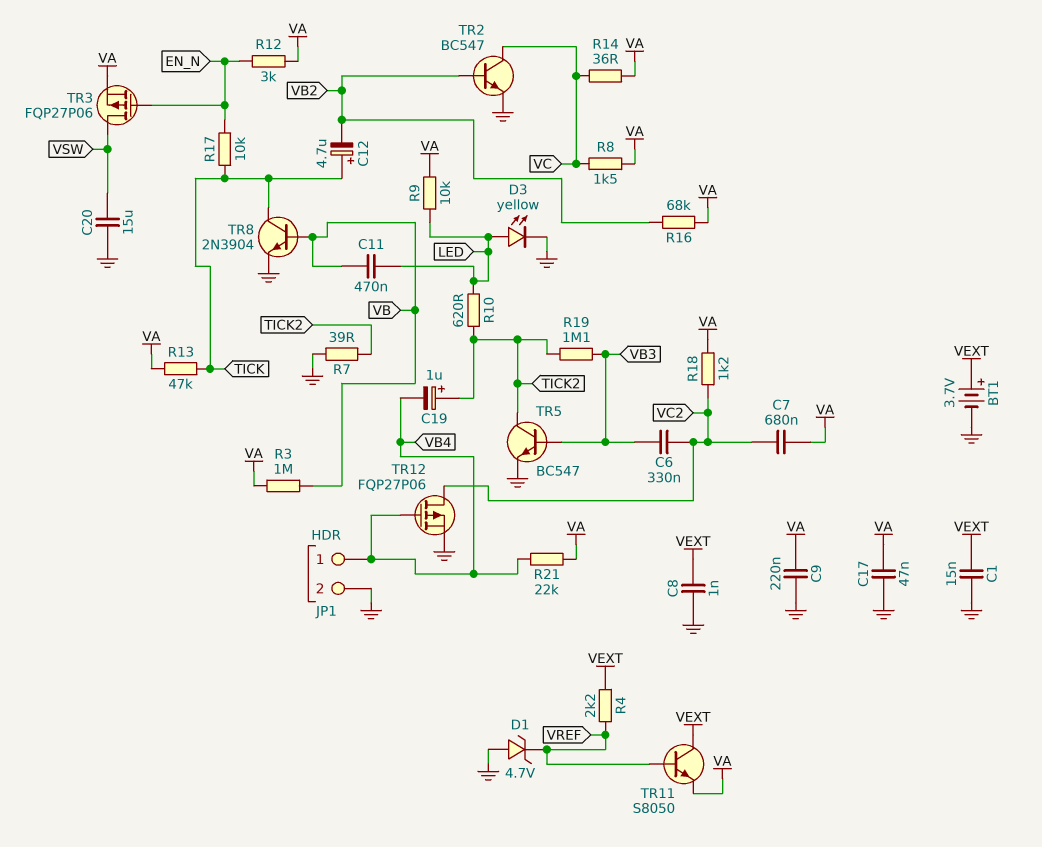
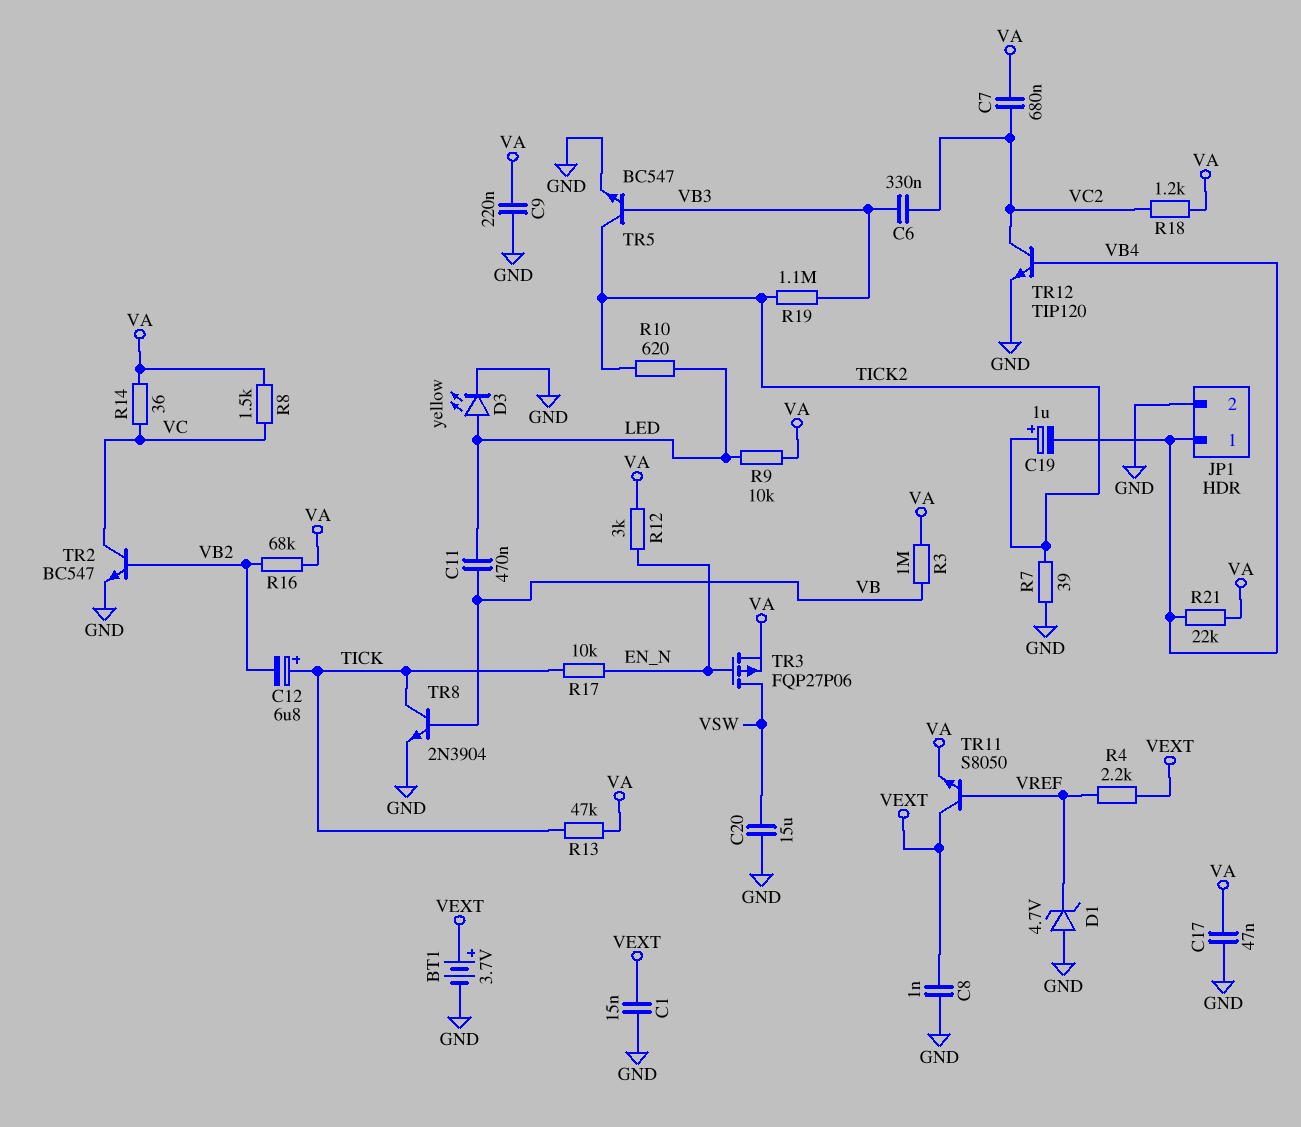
C12: 4.7uF (plus TICK, minus VB2) -> 6.8uF (plus TICK, minus VB2)
TR12: PMOS FQP27P06 (G VB4, D VC2, S GND) -> NPN TIP120 (B VB4, C VC2, E GND)

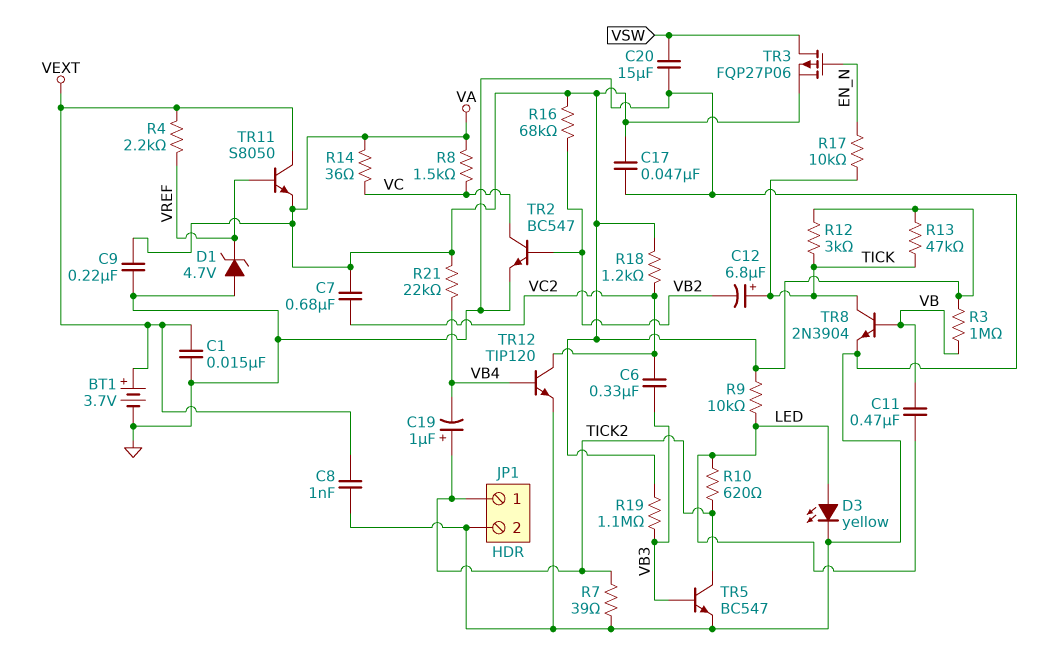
JP1 pin 1: VB4 -> TICK2
R12: 3k (EN_N, VA) -> 3k (TICK, VA)
R19: 1.1M (TICK2, VB3) -> 1.1M (VA, VB3)

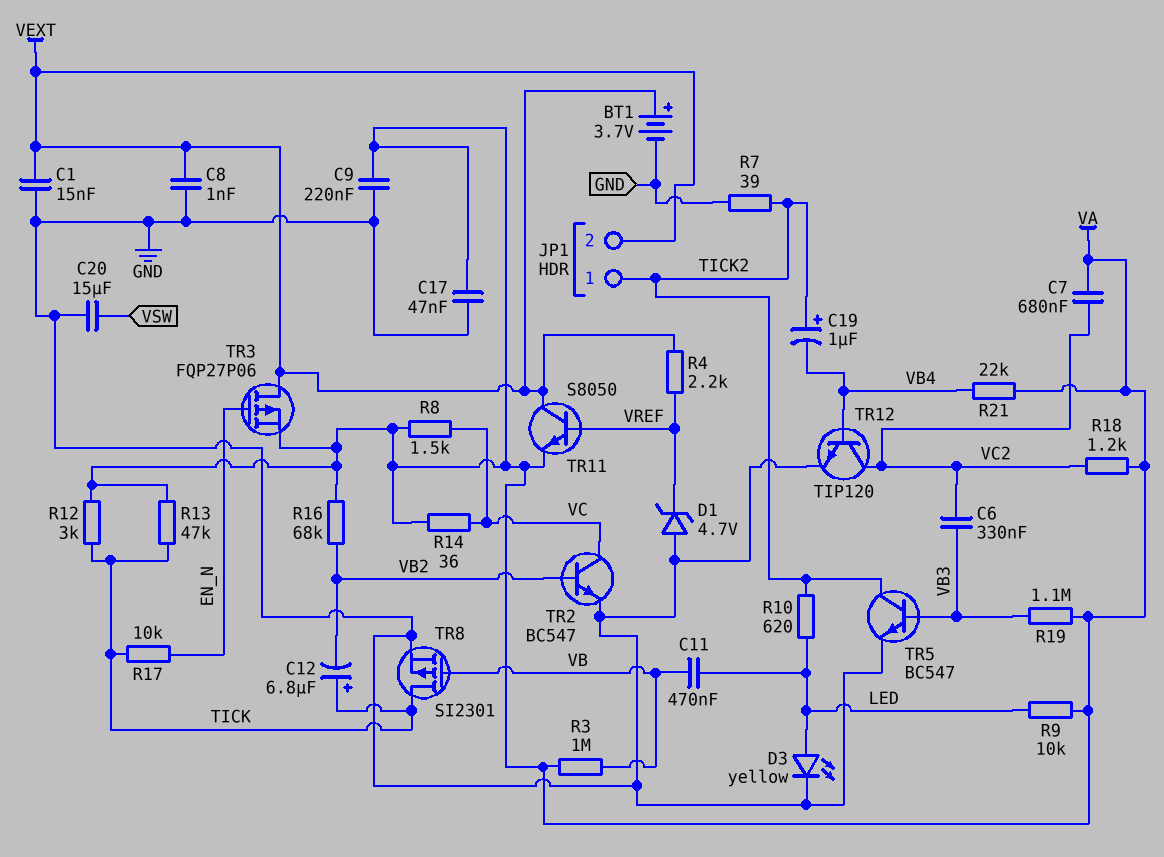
JP1 pin 2: GND -> VEXT
TR3: PMOS FQP27P06 (G EN_N, D VSW, S VA) -> PMOS FQP27P06 (G EN_N, D VEXT, S VA)
TR8: NPN 2N3904 (B VB, C TICK, E GND) -> PMOS SI2301 (G VB, D TICK, S GND)

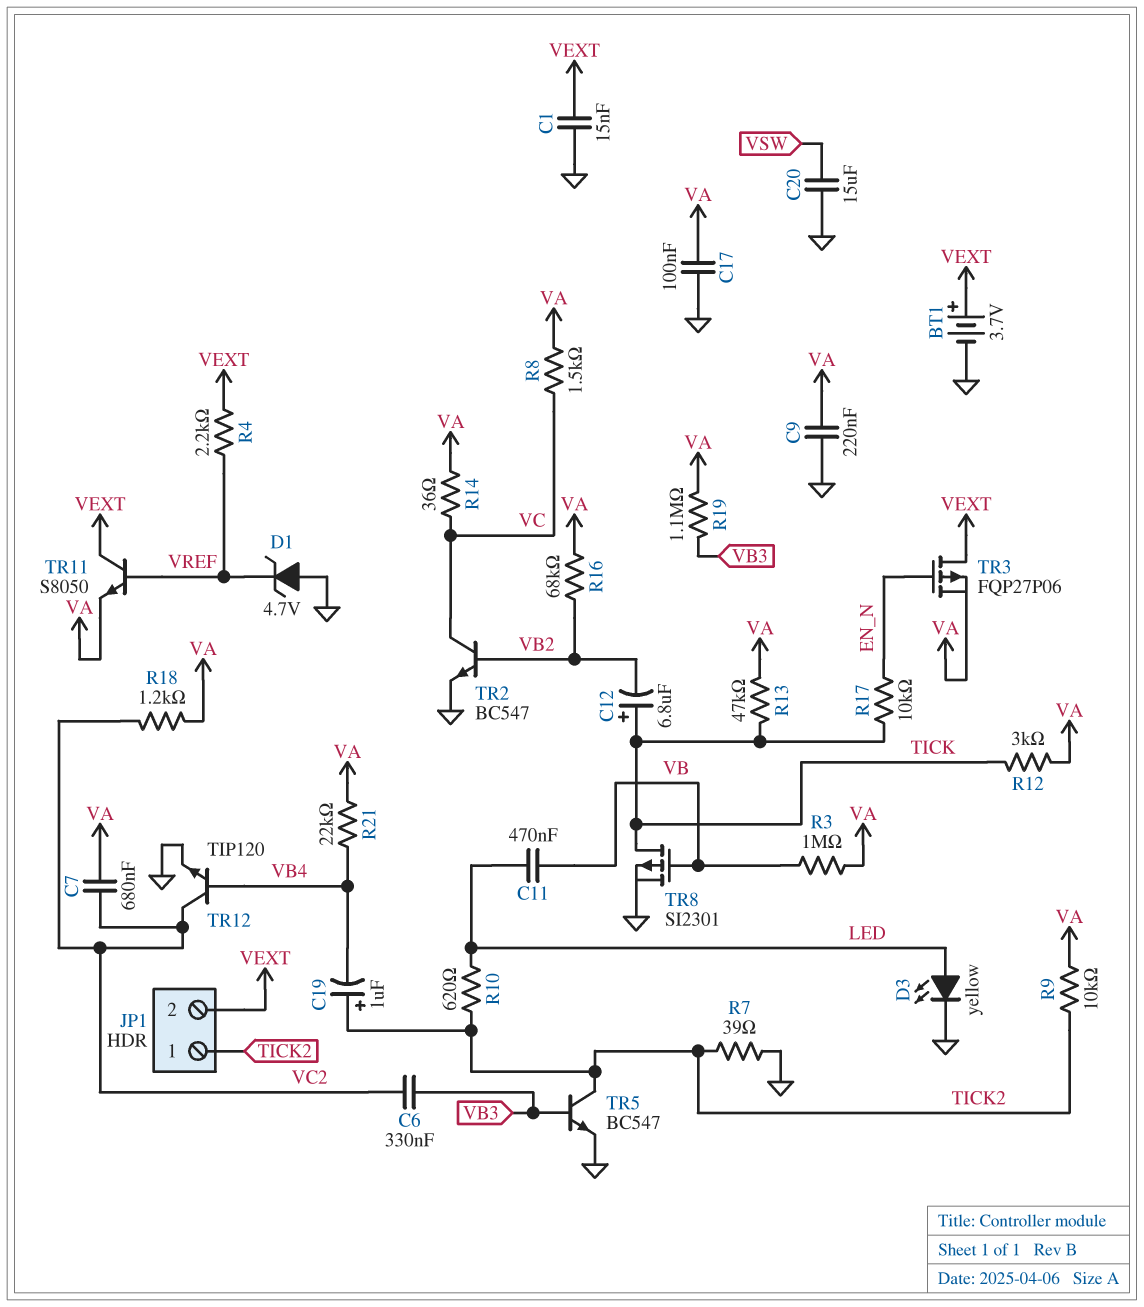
C8: 1nF (GND, VEXT) -> none
C17: 47nF (GND, VA) -> 100nF (GND, VA)
R9: 10k (LED, VA) -> 10k (TICK2, VA)

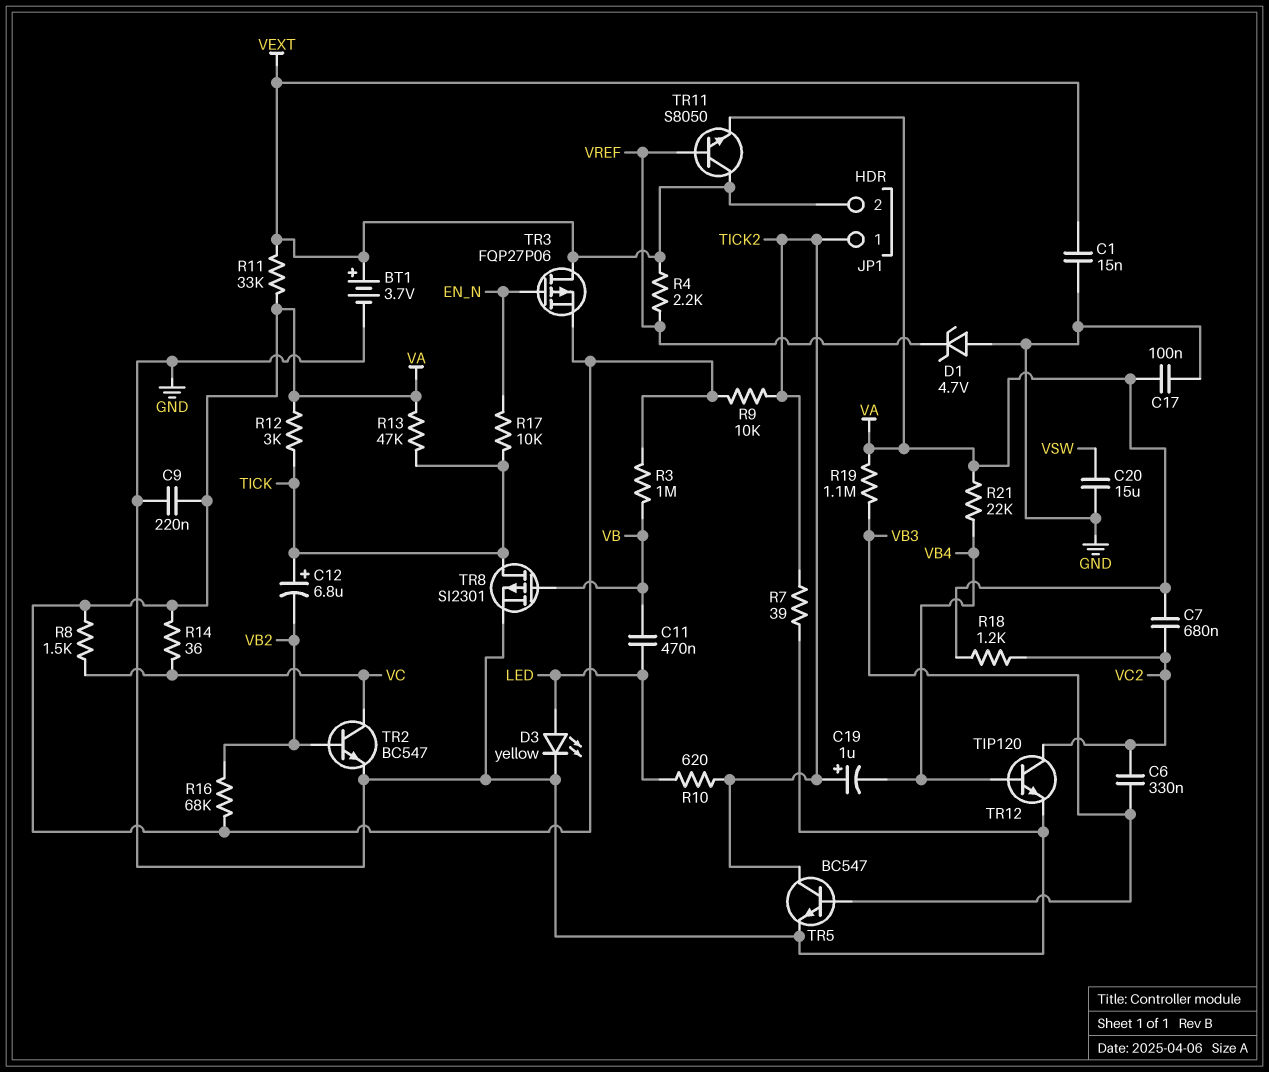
R11: none -> 33k (VA, VEXT)

